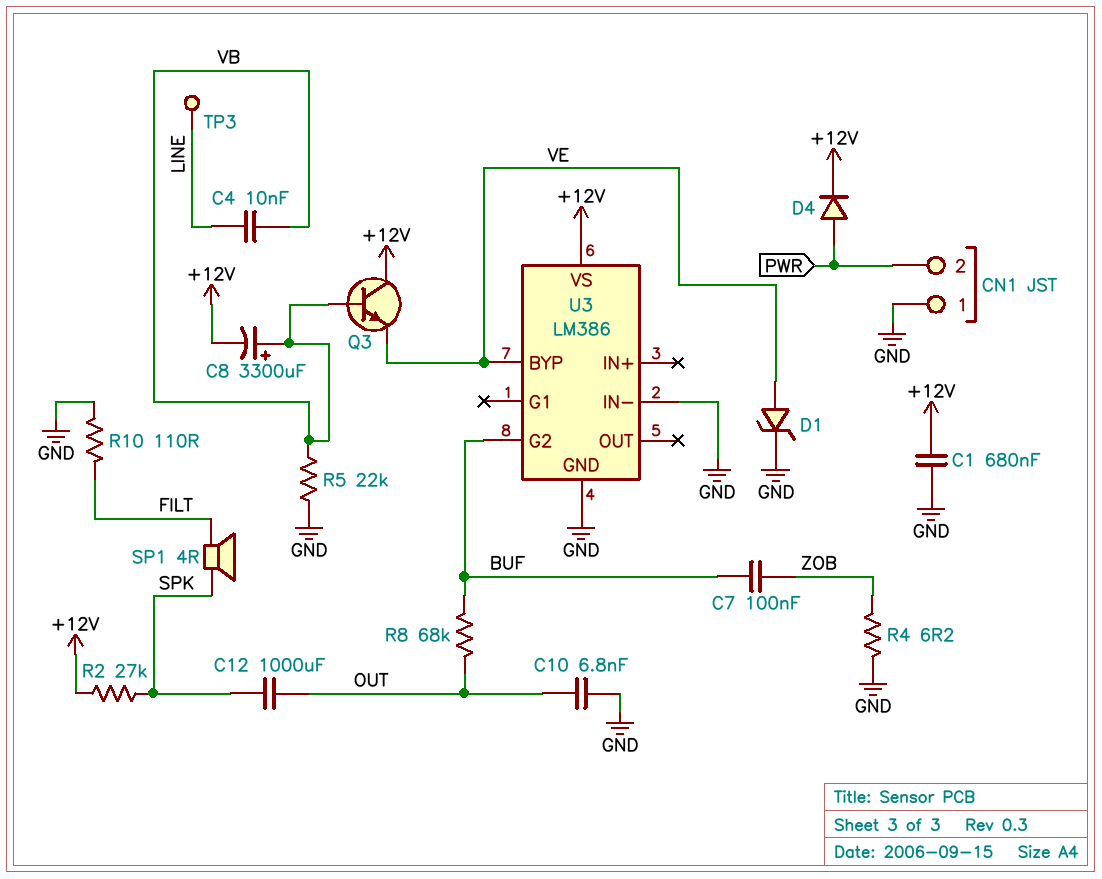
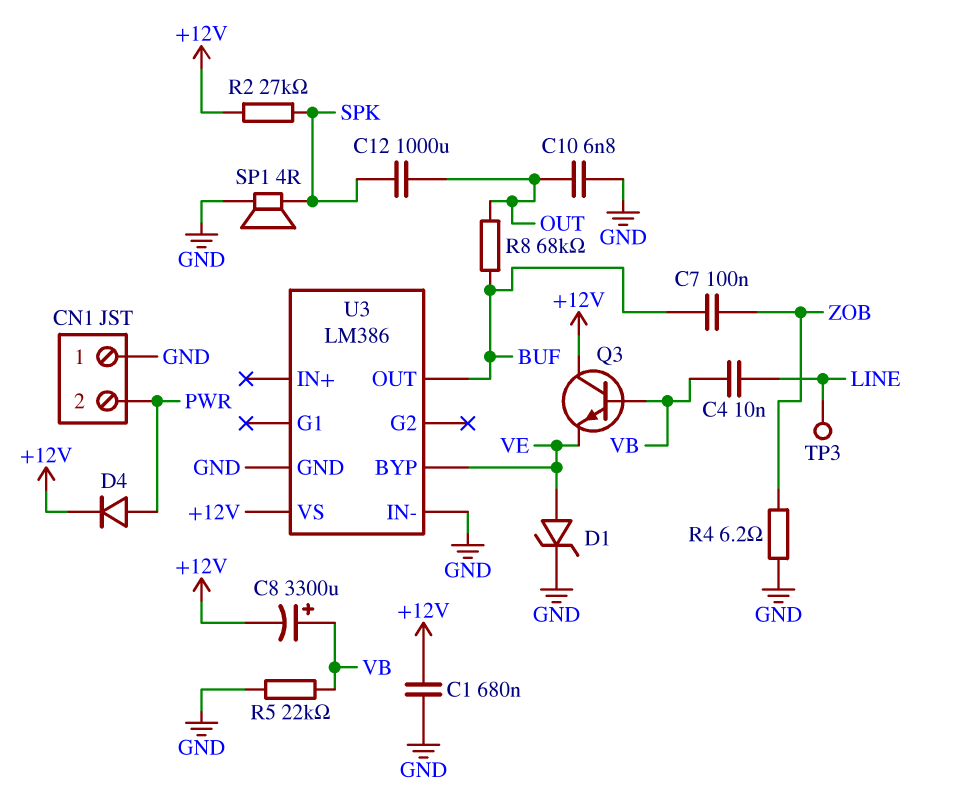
R10: 110 (FILT, GND) -> none
SP1: speaker 4R (FILT, SPK) -> speaker 4R (GND, SPK)
U3 pin G2: BUF -> none
U3 pin OUT: none -> BUF

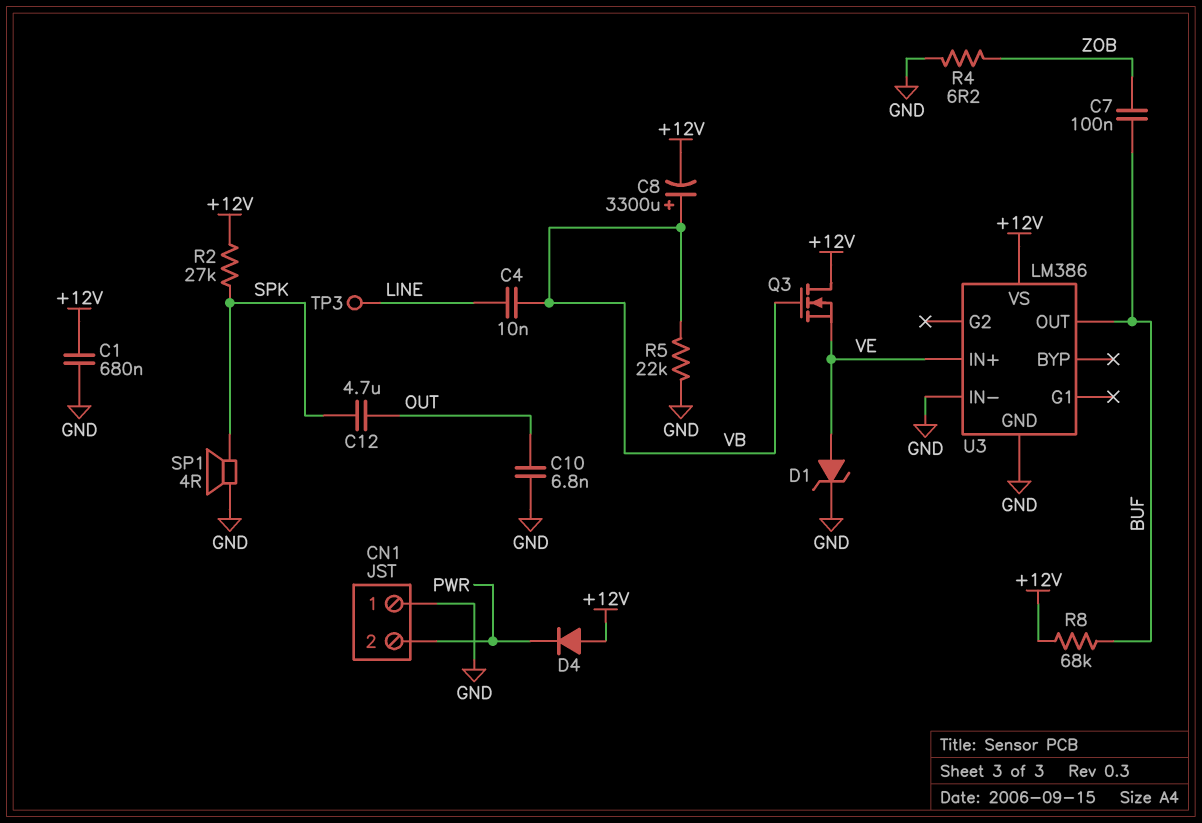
C12: 1000uF (OUT, SPK) -> 4.7uF (OUT, SPK)
D4: diode (A PWR, K +12V) -> diode (A +12V, K PWR)
Q3: NPN (B VB, C +12V, E VE) -> NMOS (G VB, D +12V, S VE)
R8: 68k (BUF, OUT) -> 68k (+12V, BUF)
U3 pin BYP: VE -> none
U3 pin IN+: none -> VE

